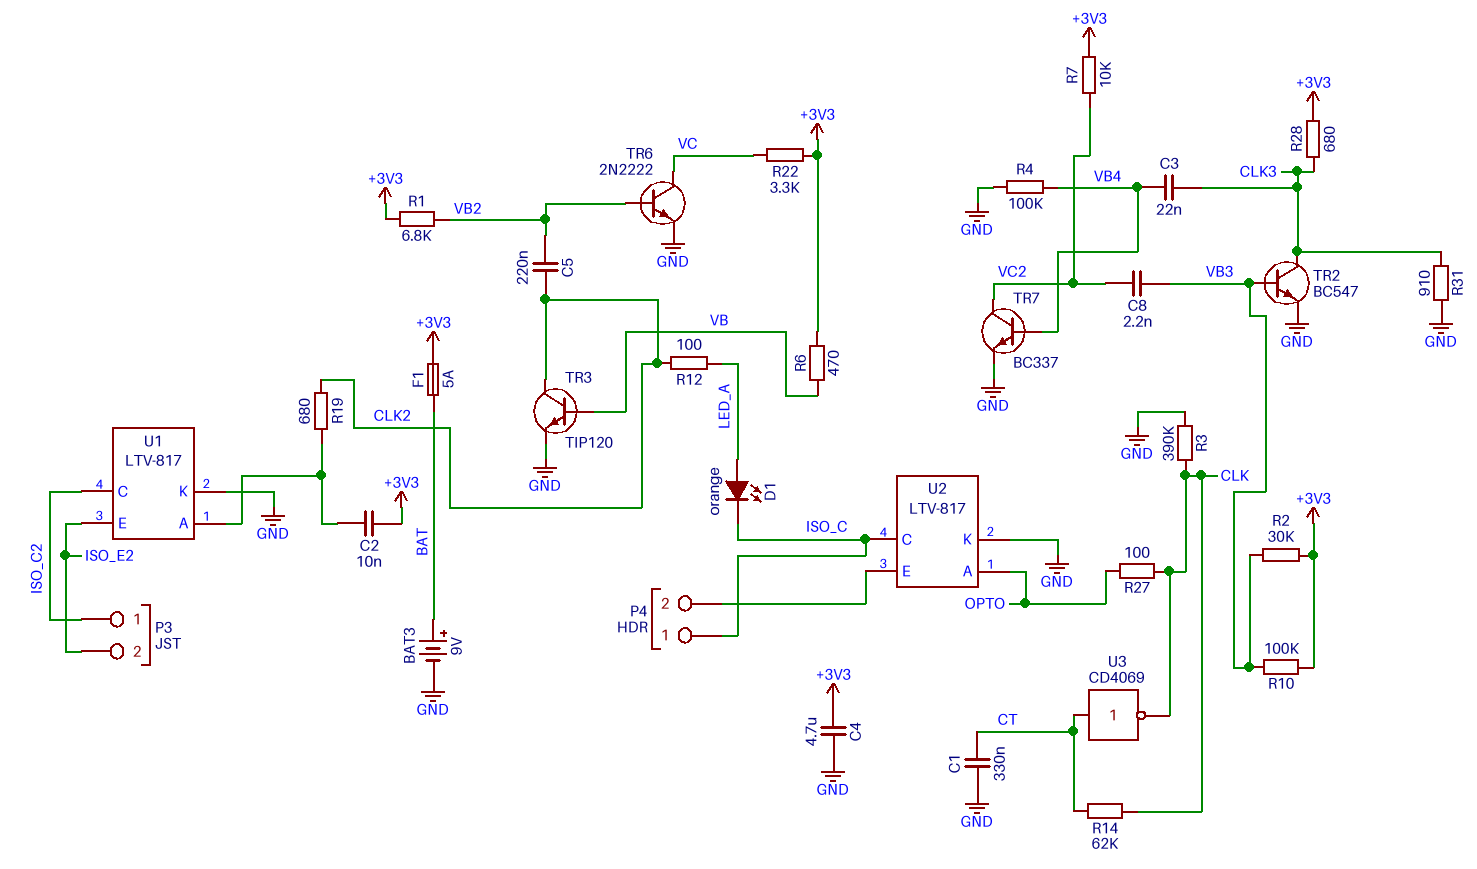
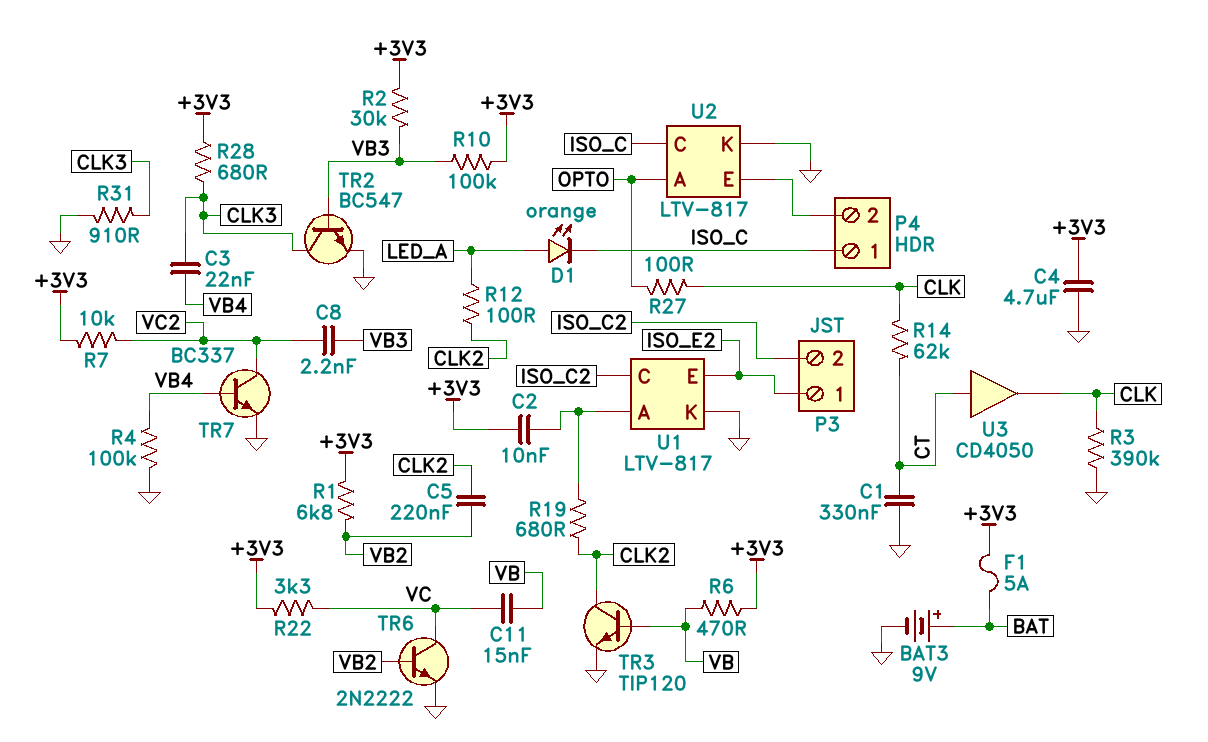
C11: none -> 15nF (VB, VC)
P3 pin 1: ISO_C2 -> ISO_E2
P3 pin 2: ISO_E2 -> ISO_C2
U3: NOT CD4069 (in CT, out CLK) -> buffer CD4050 (in CT, out CLK)

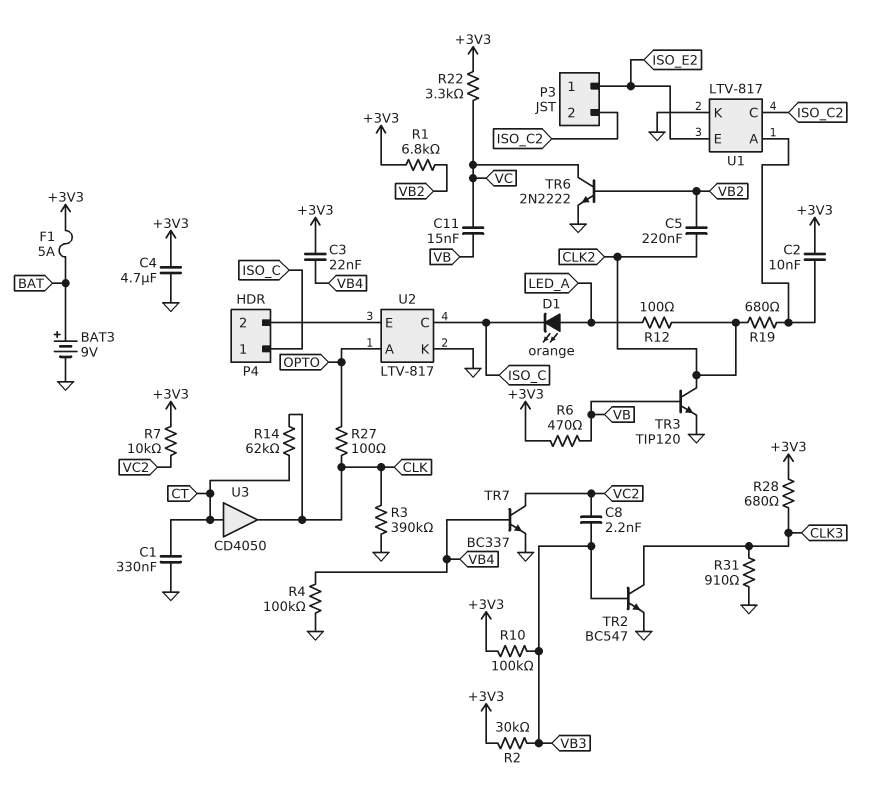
C3: 22nF (CLK3, VB4) -> 22nF (+3V3, VB4)

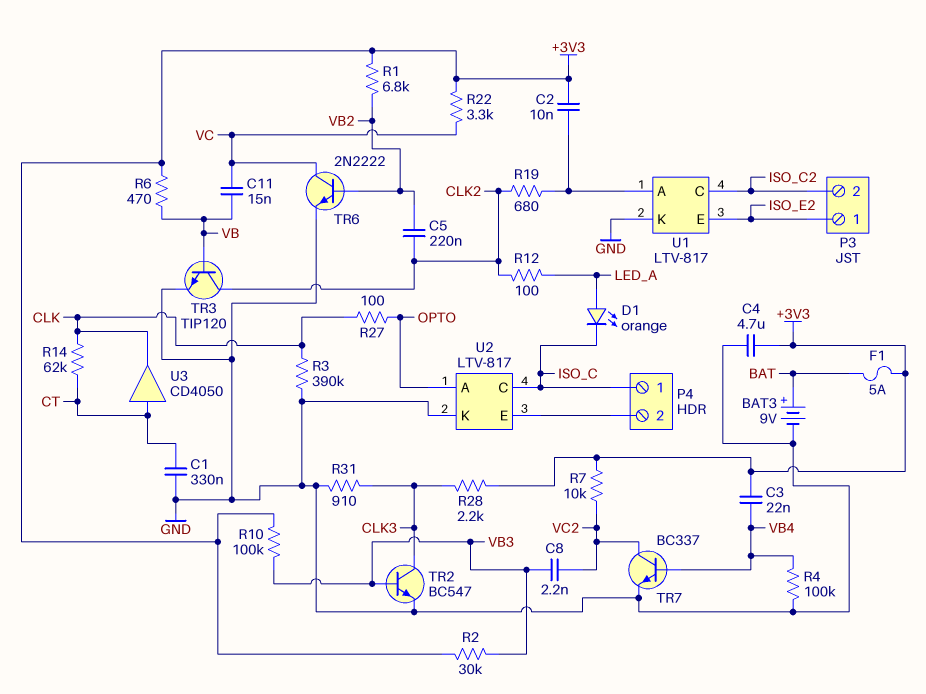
R28: 680 (+3V3, CLK3) -> 2.2k (+3V3, CLK3)

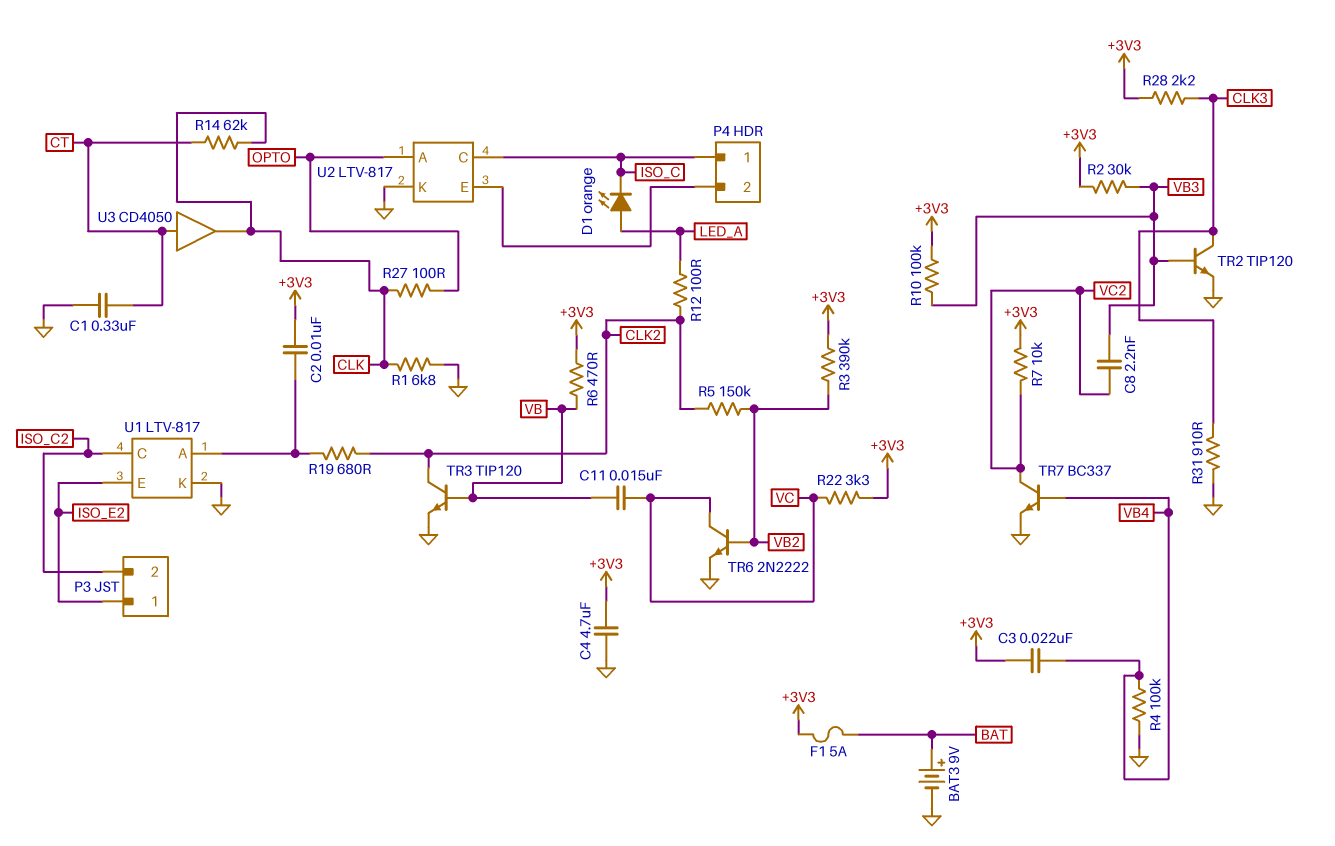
C5: 220nF (CLK2, VB2) -> none
R1: 6.8k (+3V3, VB2) -> 6.8k (CLK, GND)
R3: 390k (CLK, GND) -> 390k (+3V3, VB2)
R5: none -> 150k (CLK2, VB2)
TR2: NPN BC547 (B VB3, C CLK3, E GND) -> NPN TIP120 (B VB3, C CLK3, E GND)

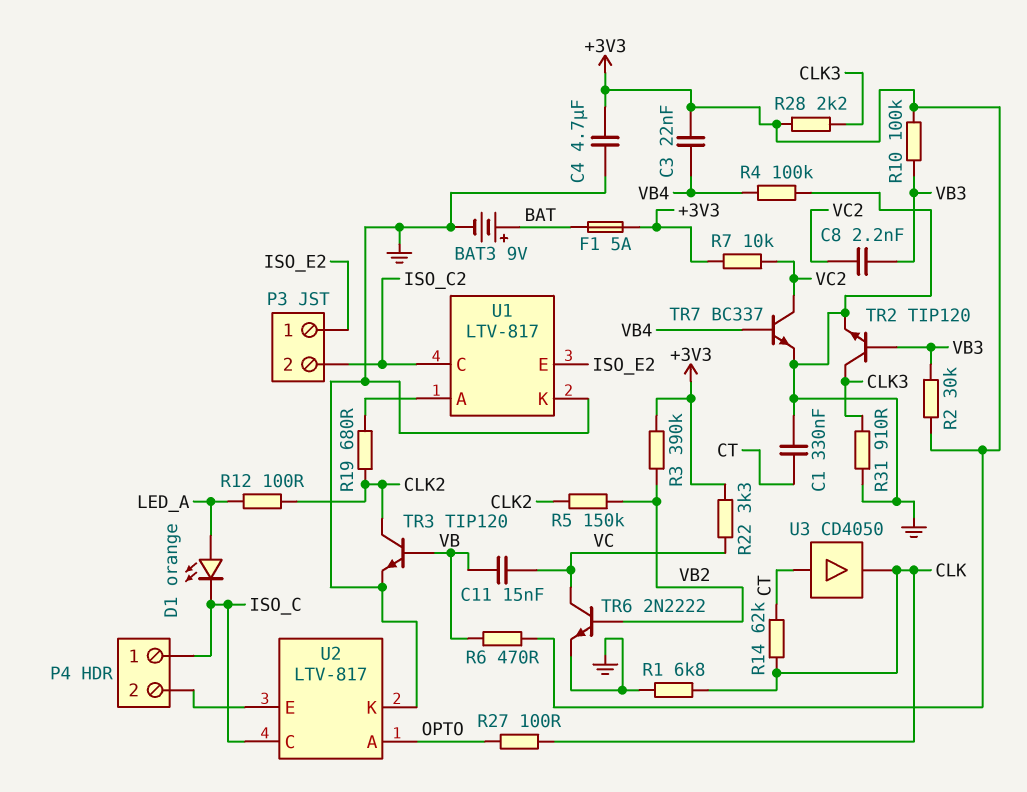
C2: 10nF (+3V3, U1/A) -> none

